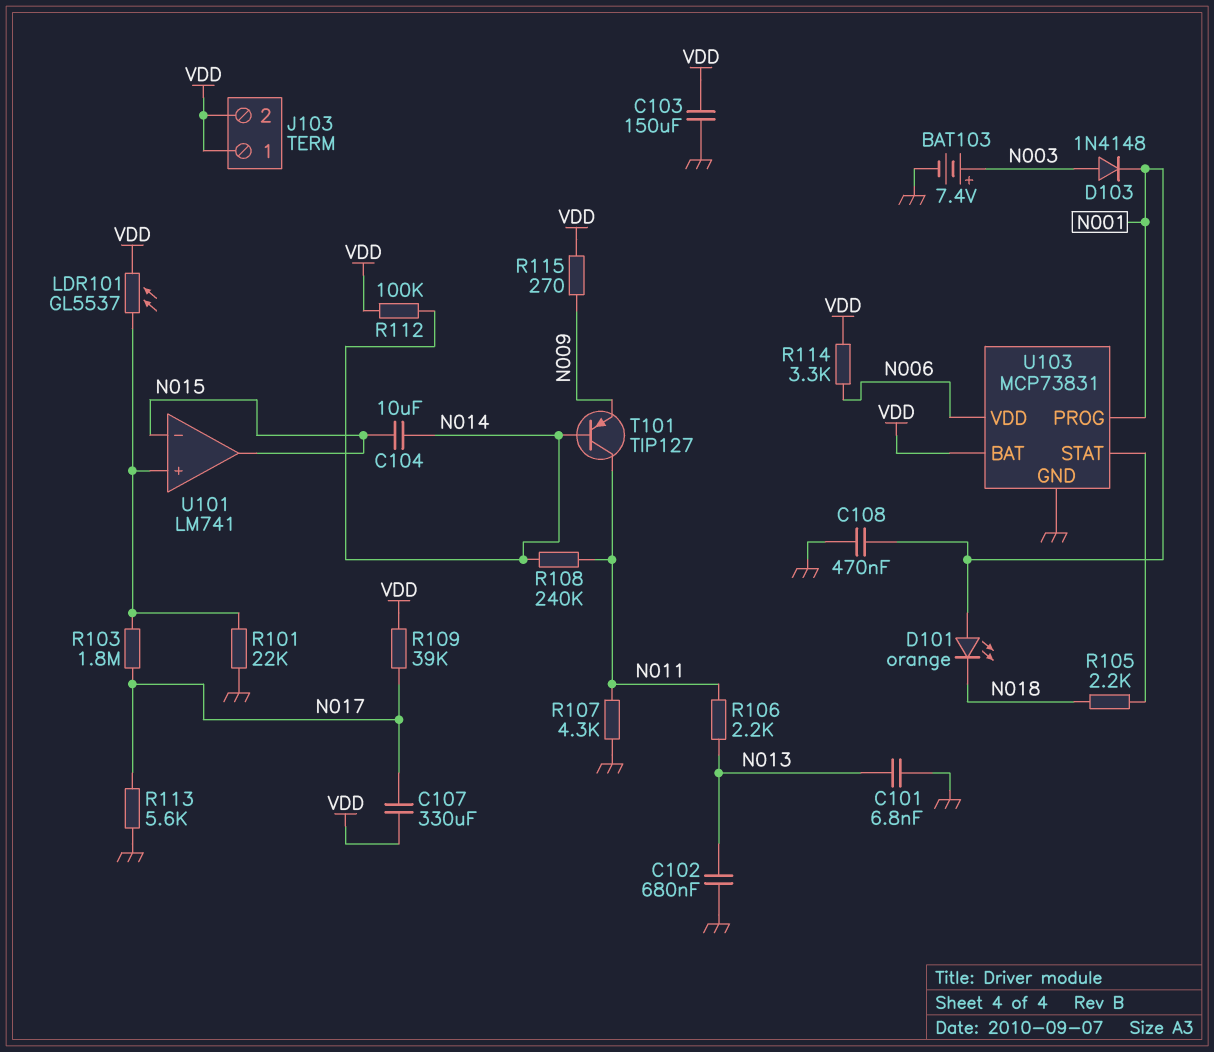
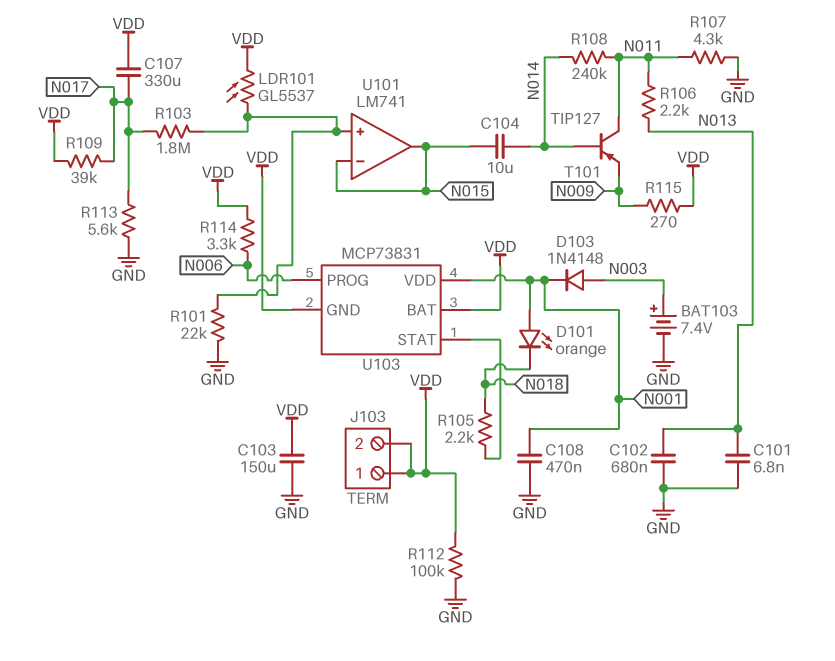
R112: 100k (N014, VDD) -> 100k (GND, VDD)
U103 pin GND: GND -> VDD
U103 pin PROG: N001 -> N006
U103 pin VDD: N006 -> N001

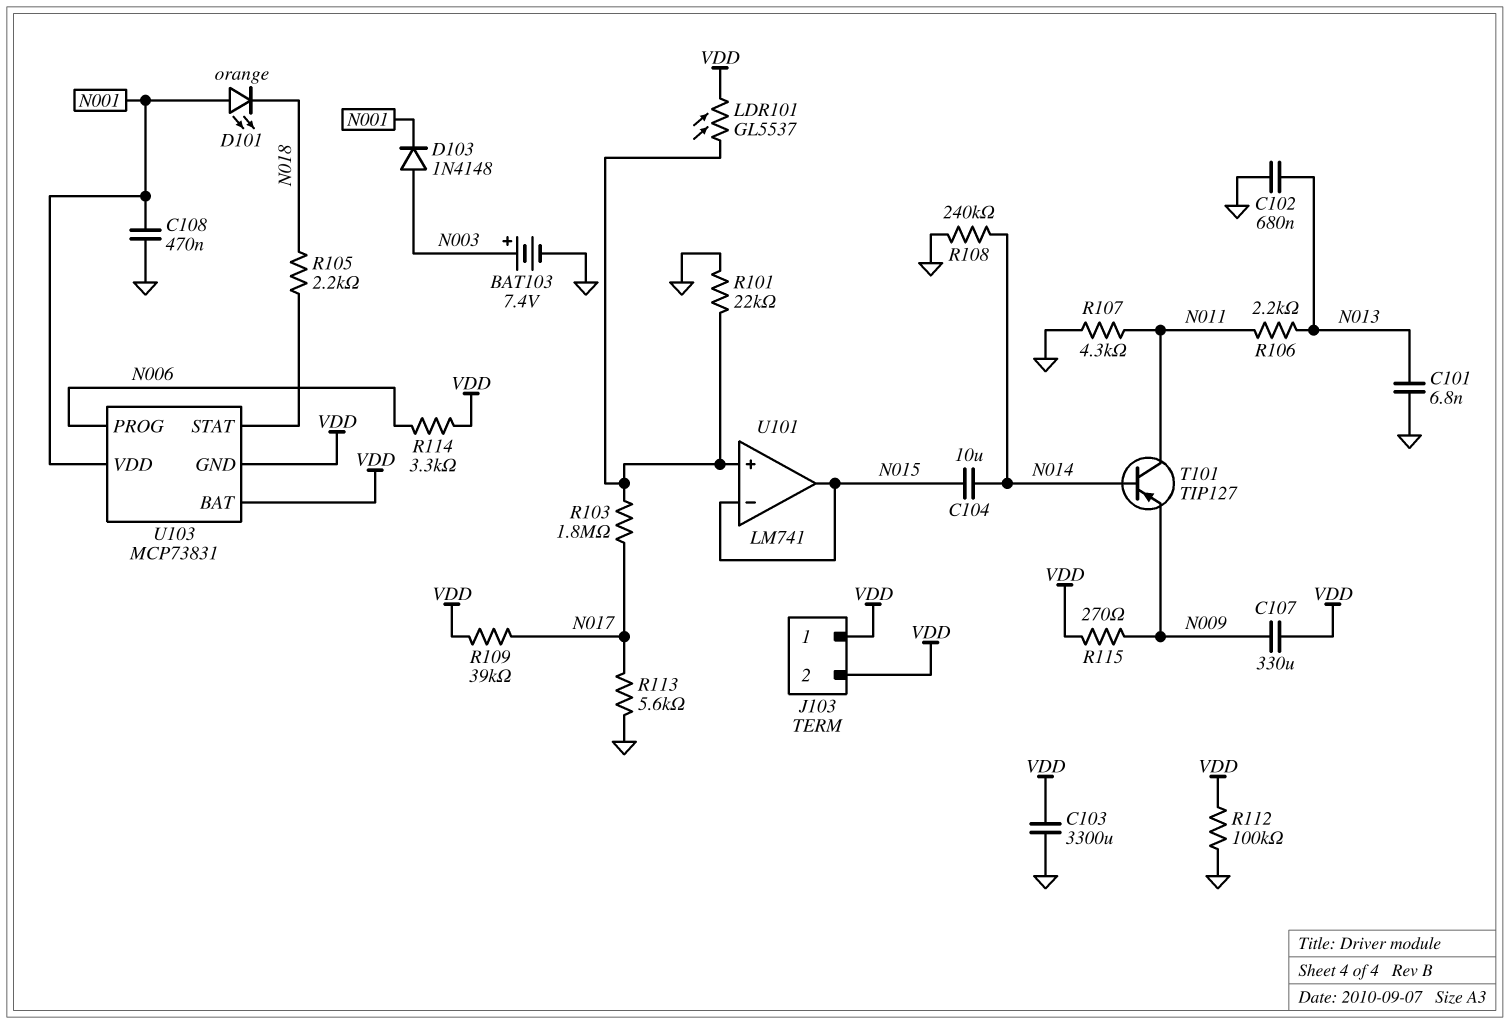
C103: 150uF (GND, VDD) -> 3300uF (GND, VDD)
C107: 330uF (N017, VDD) -> 330uF (N009, VDD)
R108: 240k (N011, N014) -> 240k (GND, N014)

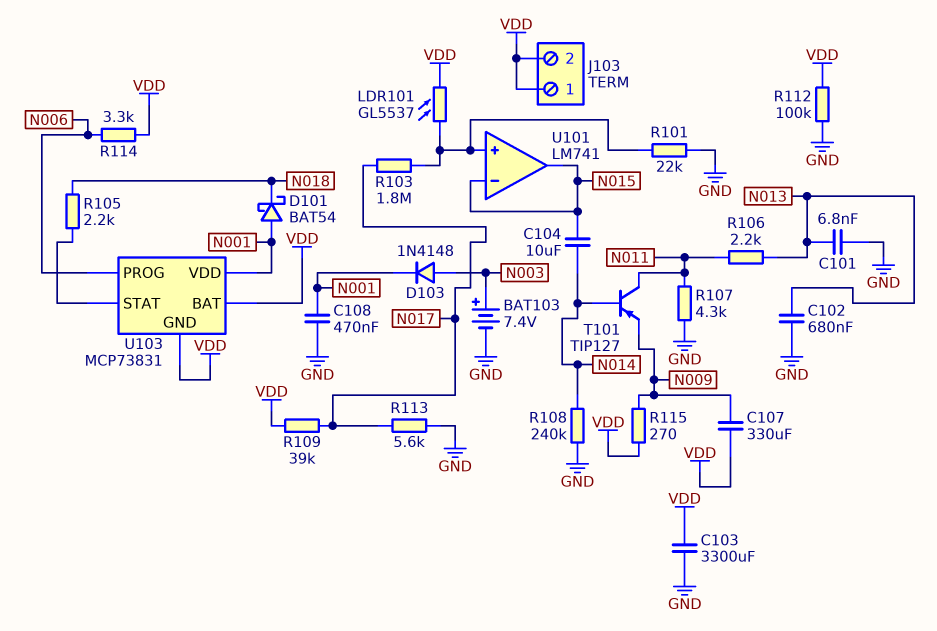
D101: LED orange (A N001, K N018) -> schottky BAT54 (A N001, K N018)

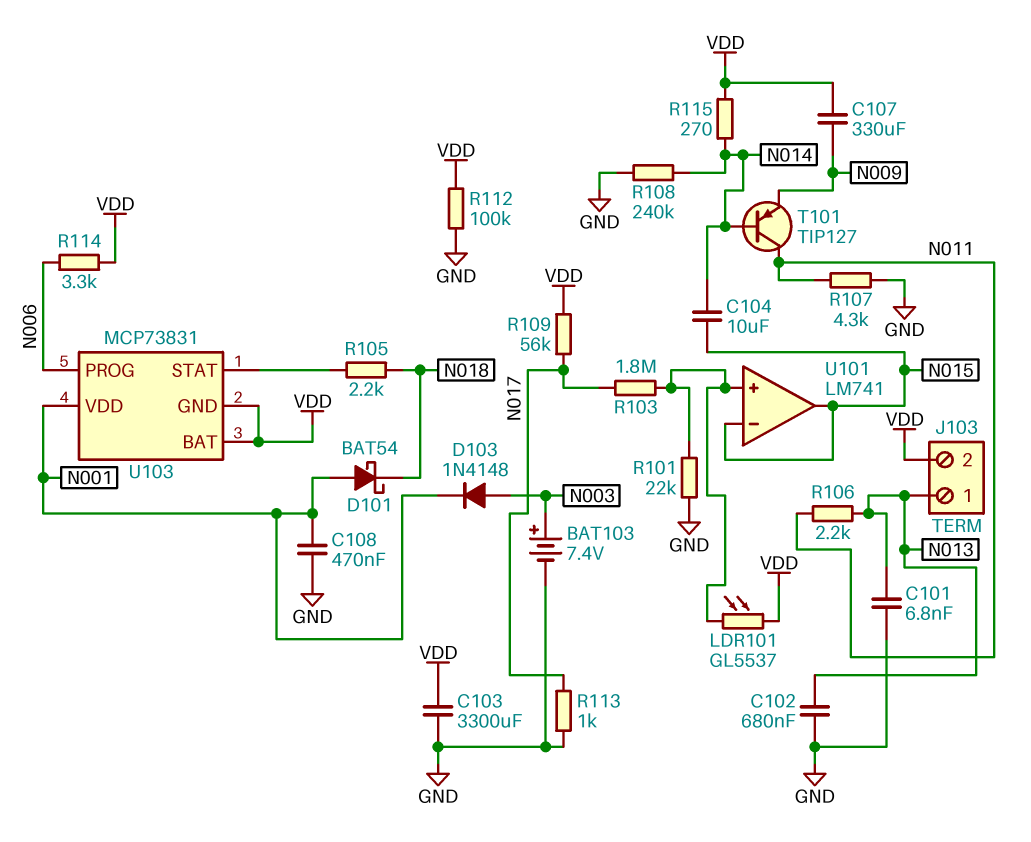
J103 pin 1: VDD -> N013
R109: 39k (N017, VDD) -> 56k (N017, VDD)
R113: 5.6k (GND, N017) -> 1k (GND, N017)
R115: 270 (N009, VDD) -> 270 (N014, VDD)

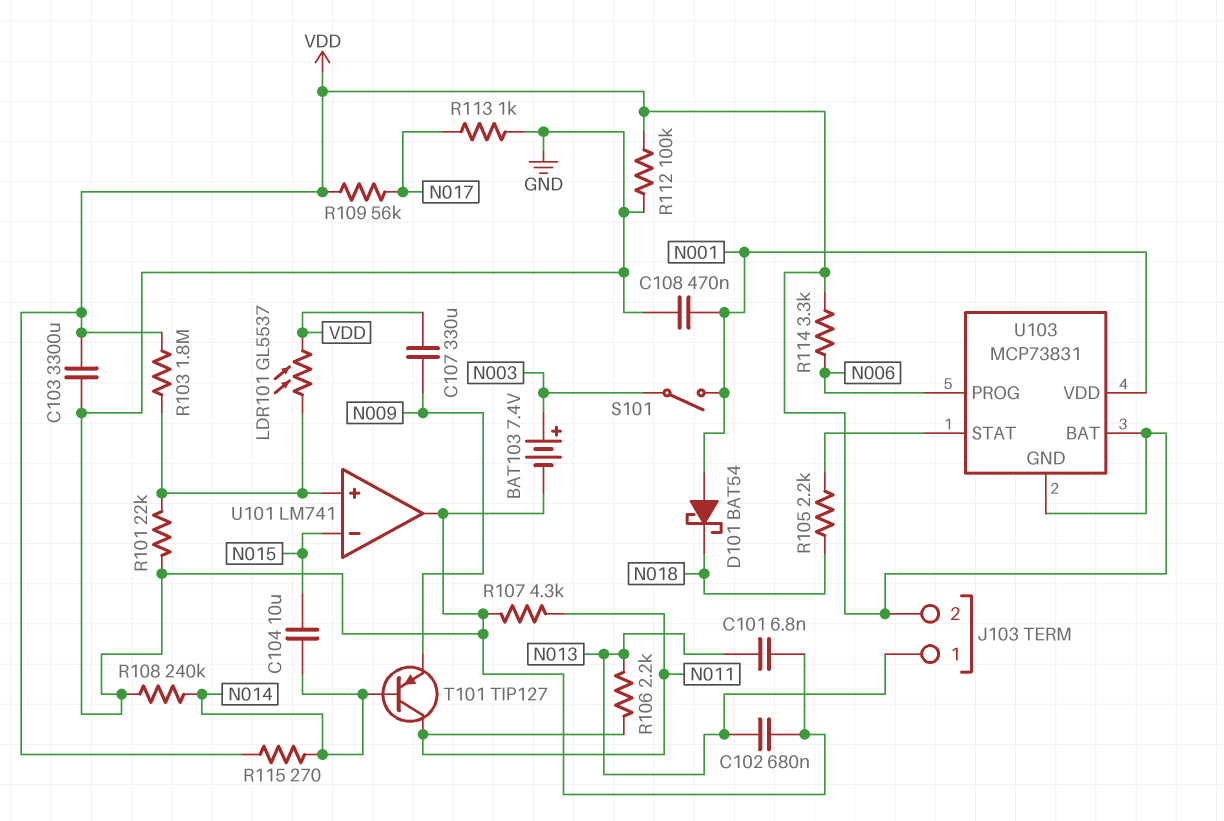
D103: diode 1N4148 (A N003, K N001) -> none
R103: 1.8M (N017, U101/in+) -> 1.8M (U101/in+, VDD)
S101: none -> switch (N001, N003)
U101 pin out: N015 -> GND

